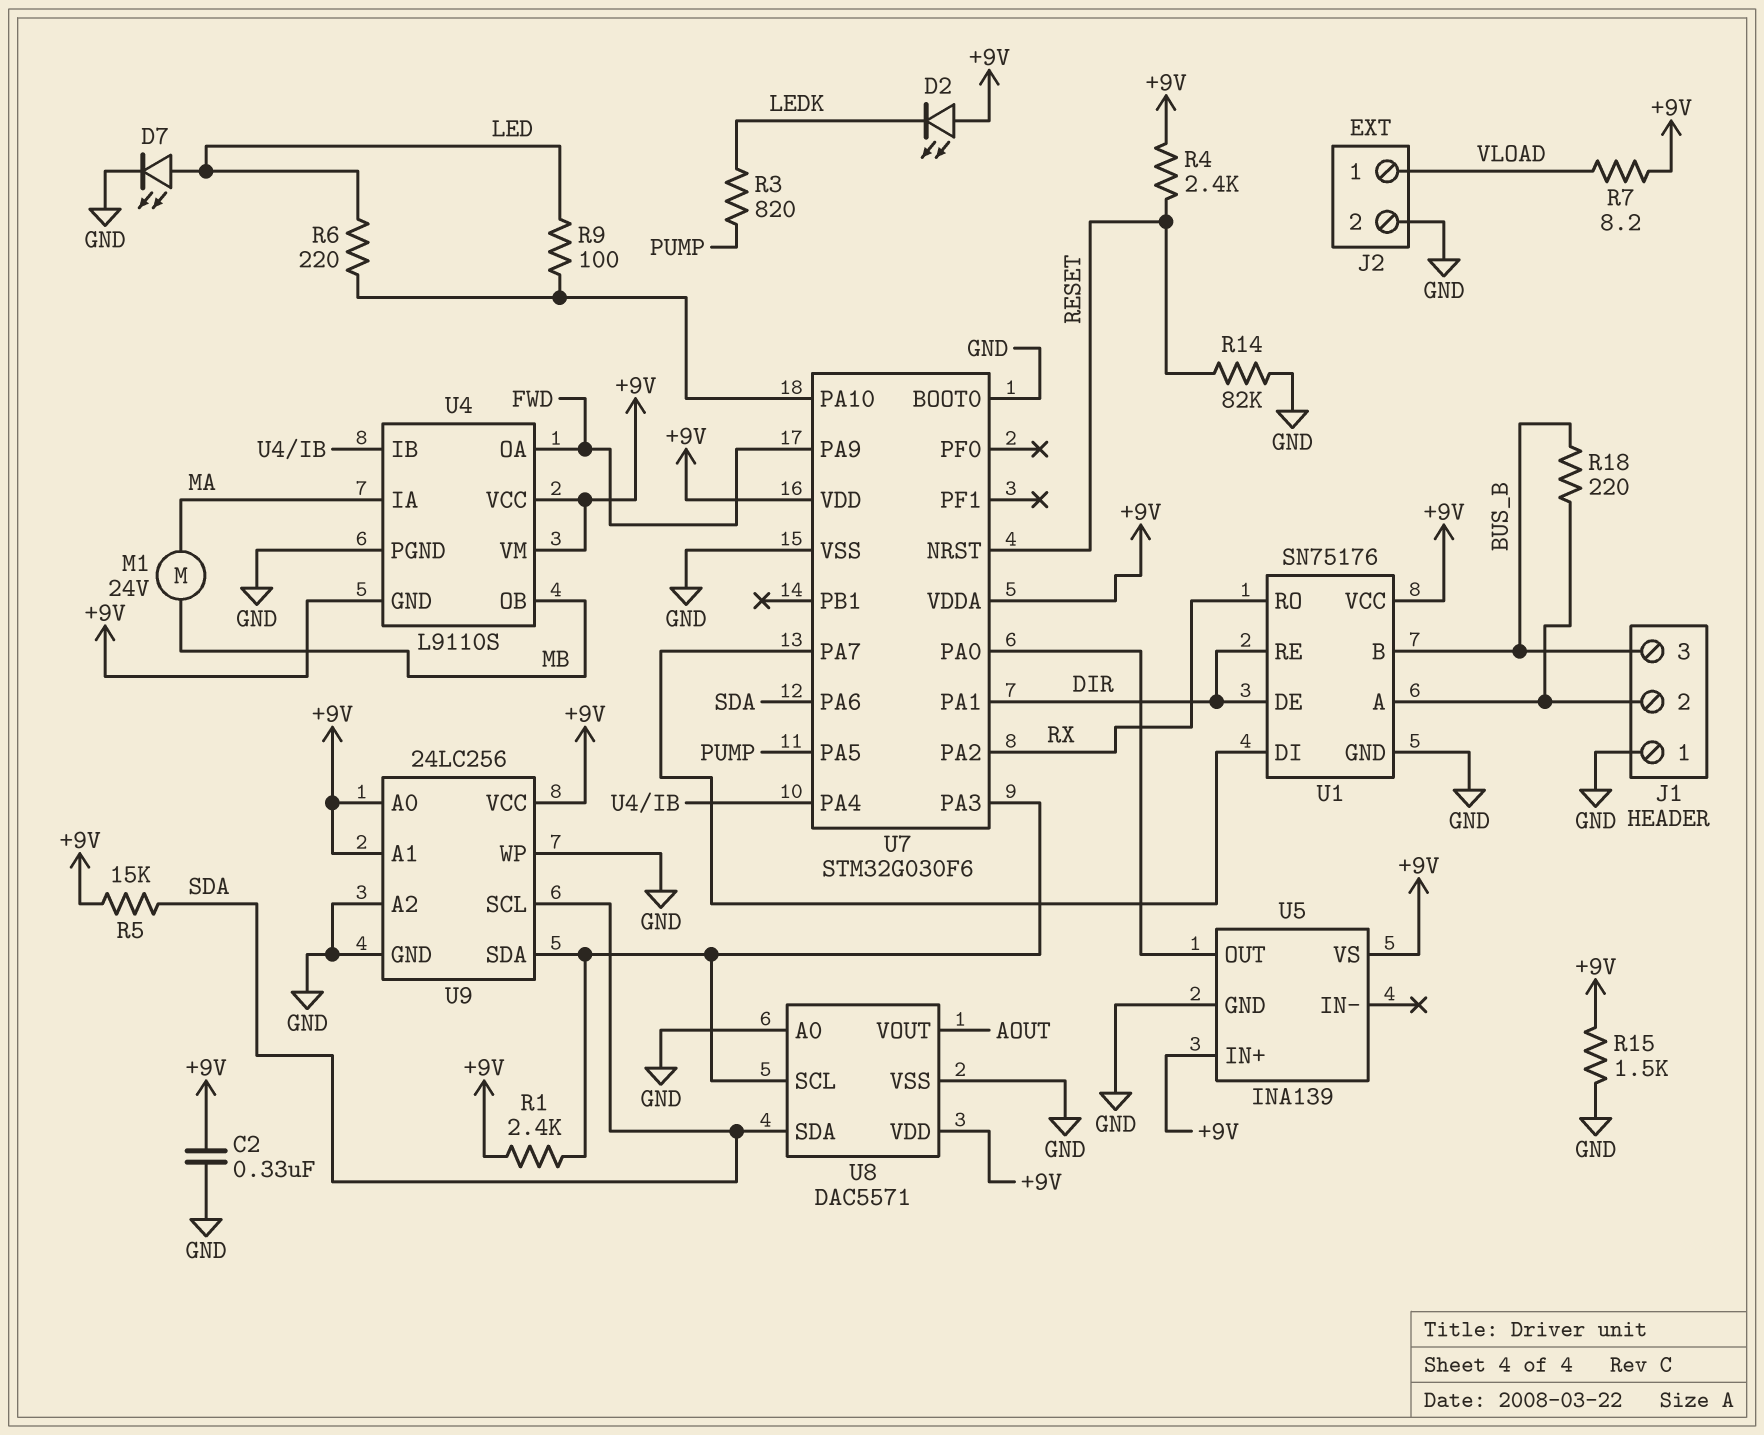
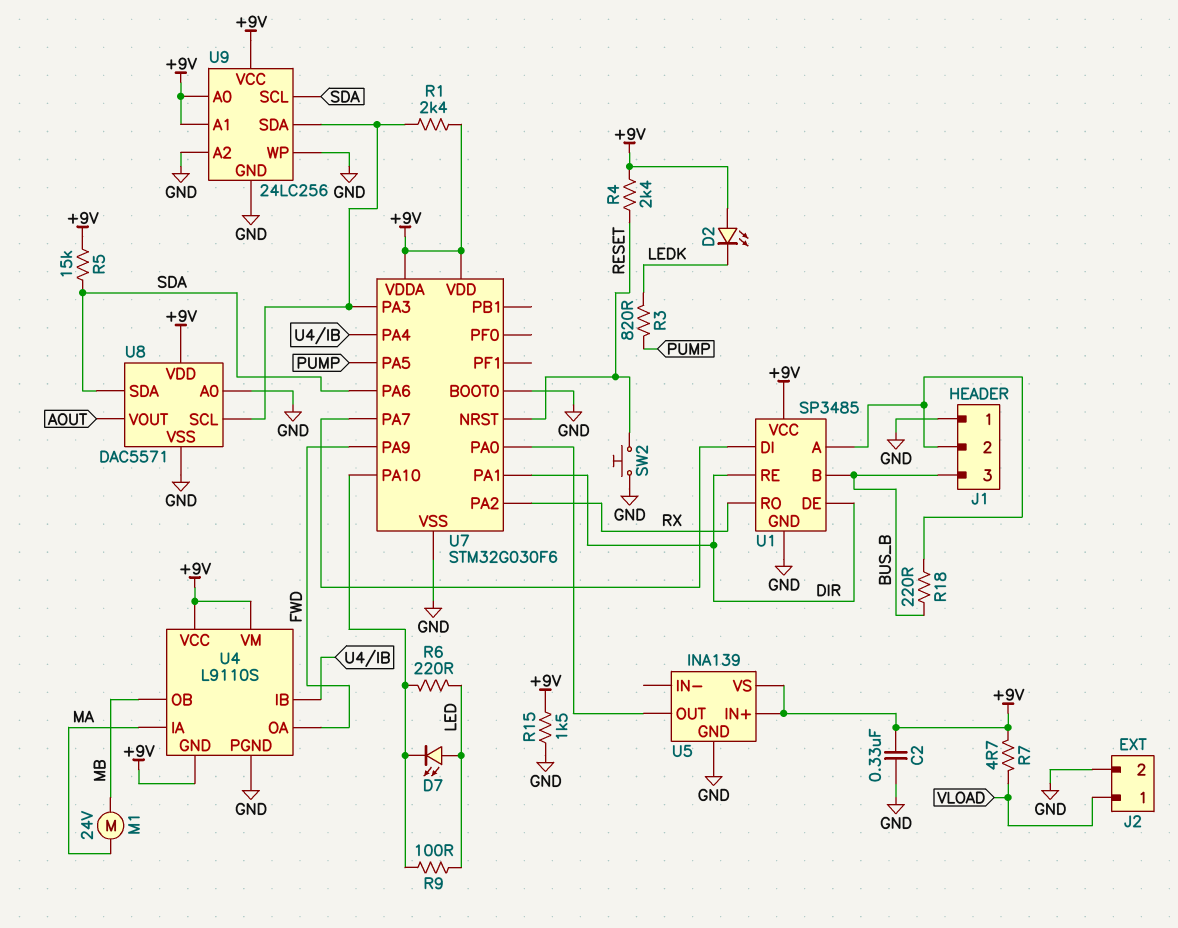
D7: LED (A LED, K GND) -> LED (A LED, K U7/PA10)
R7: 8.2 (+9V, VLOAD) -> 4.7 (+9V, VLOAD)
R14: 82k (GND, RESET) -> none
SW2: none -> button (GND, RESET)
U1: SN75176 -> SP3485

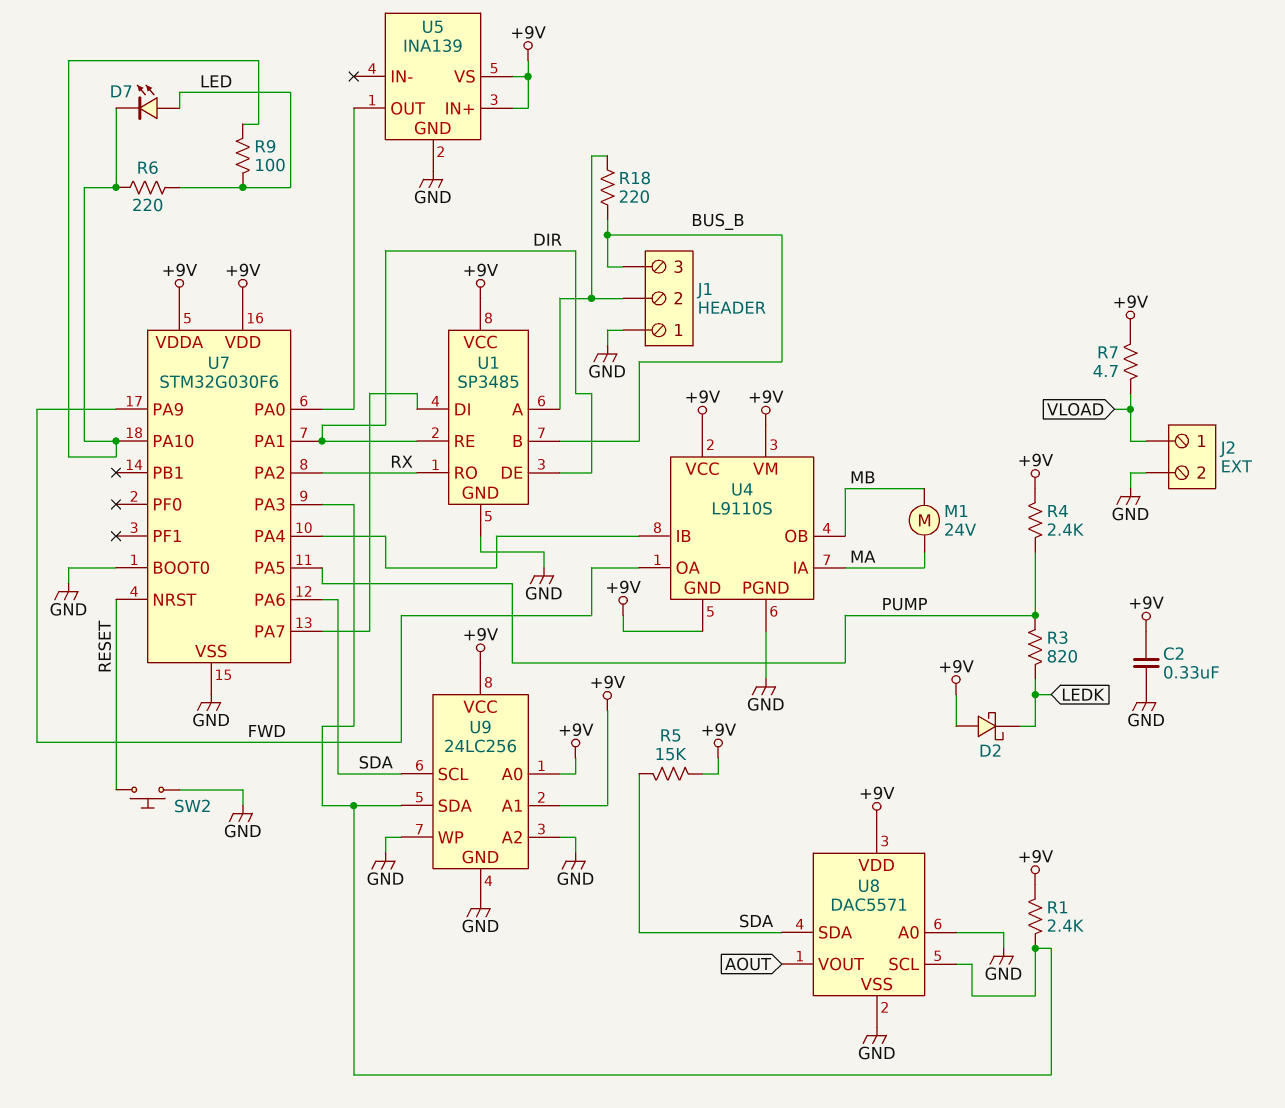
D2: LED (A +9V, K LEDK) -> schottky (A +9V, K LEDK)
R4: 2.4k (+9V, RESET) -> 2.4k (+9V, PUMP)
R15: 1.5k (+9V, GND) -> none

